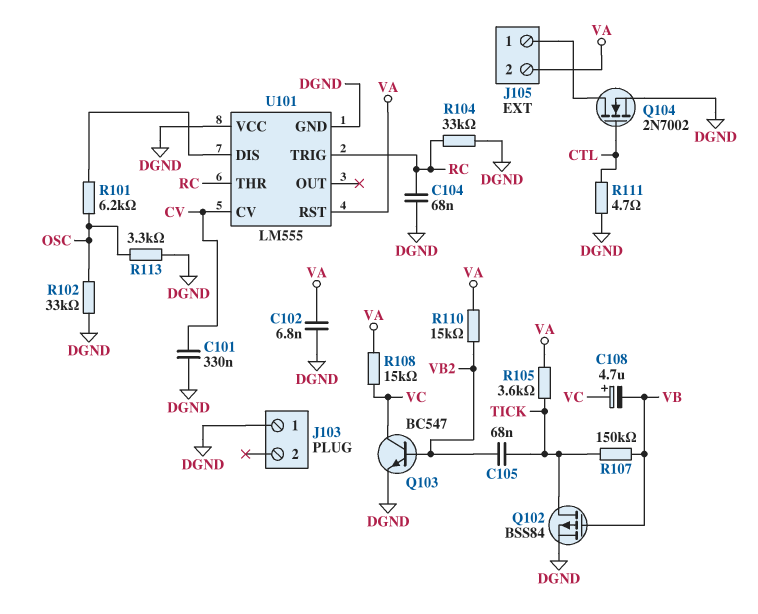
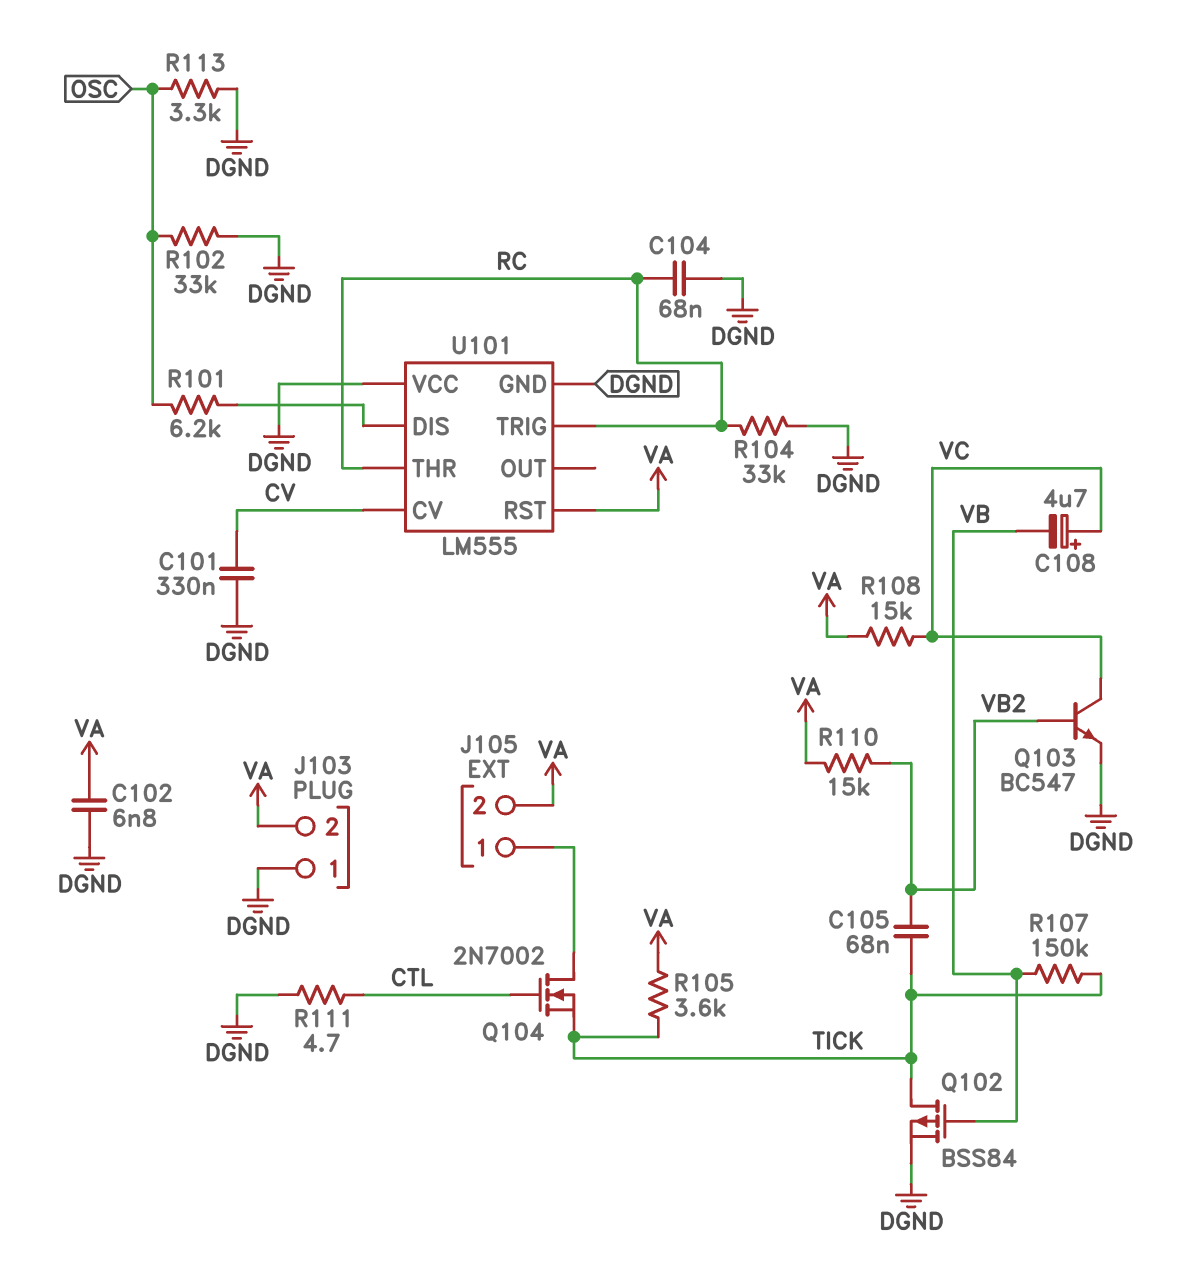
J103 pin 2: none -> VA
Q104: NMOS 2N7002 (G CTL, D J105/1, S DGND) -> NMOS 2N7002 (G CTL, D J105/1, S TICK)

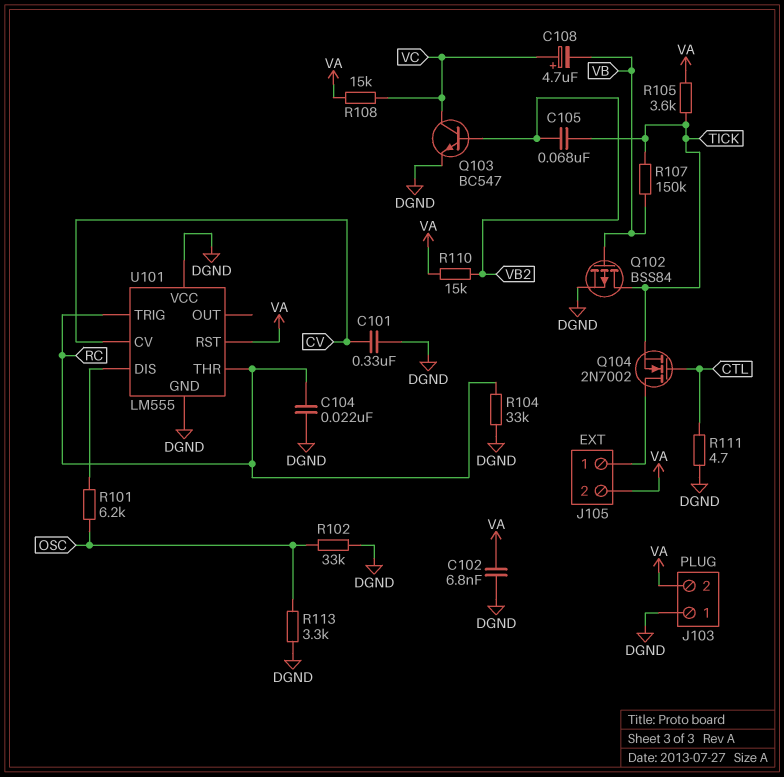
C104: 68nF (DGND, RC) -> 22nF (DGND, RC)

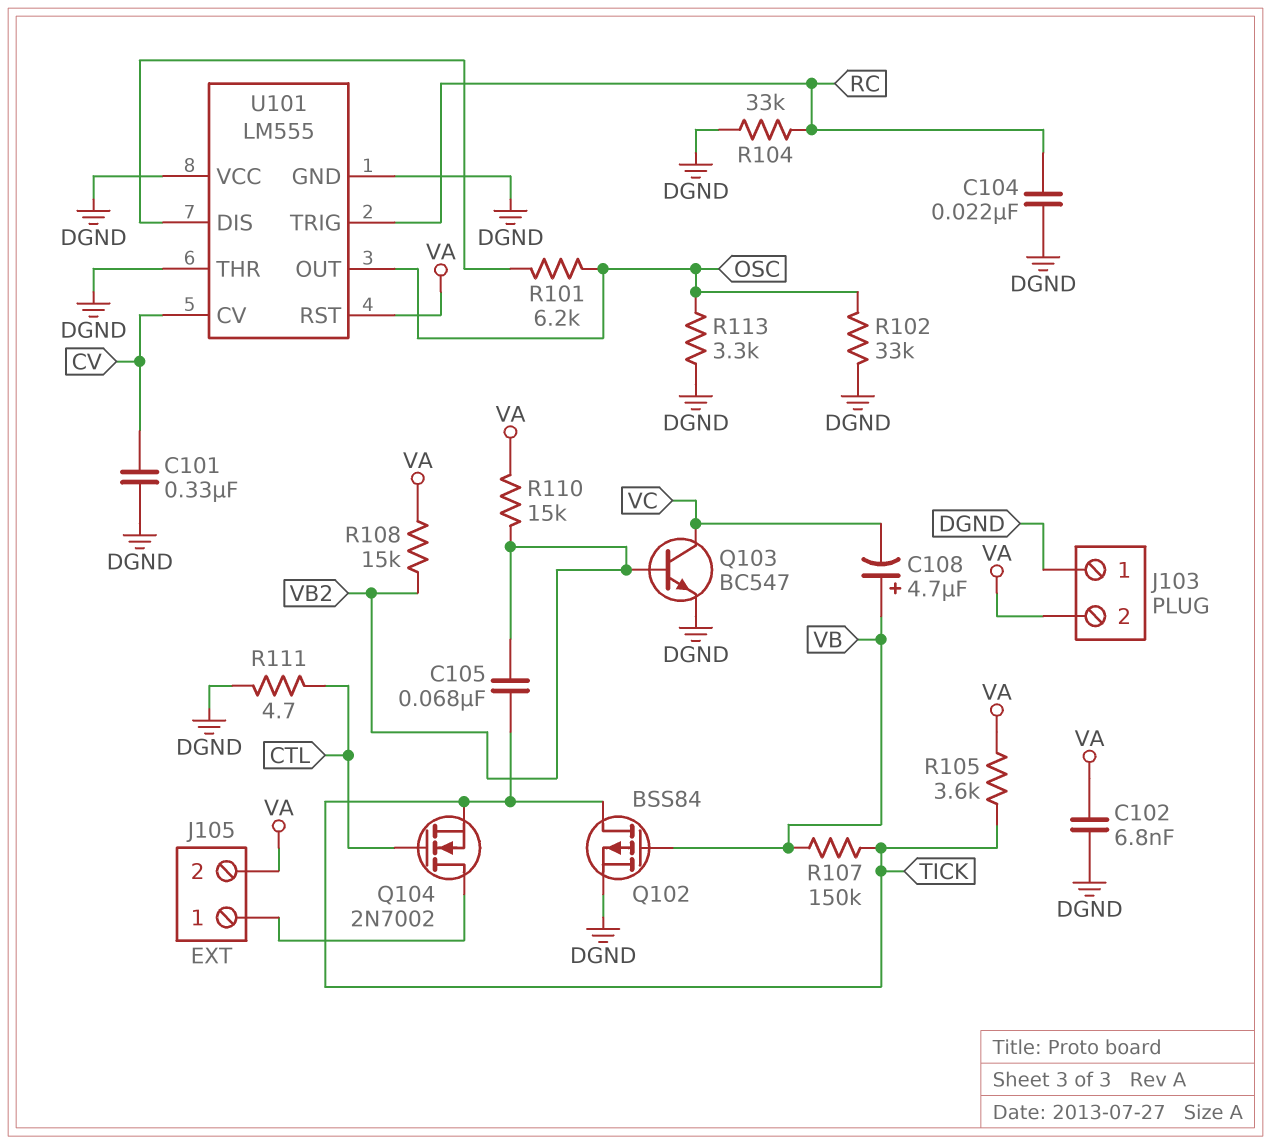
C108: 4.7uF (plus VC, minus VB) -> 4.7uF (plus VB, minus VC)
R108: 15k (VA, VC) -> 15k (VA, VB2)
U101 pin OUT: none -> OSC
U101 pin THR: RC -> DGND

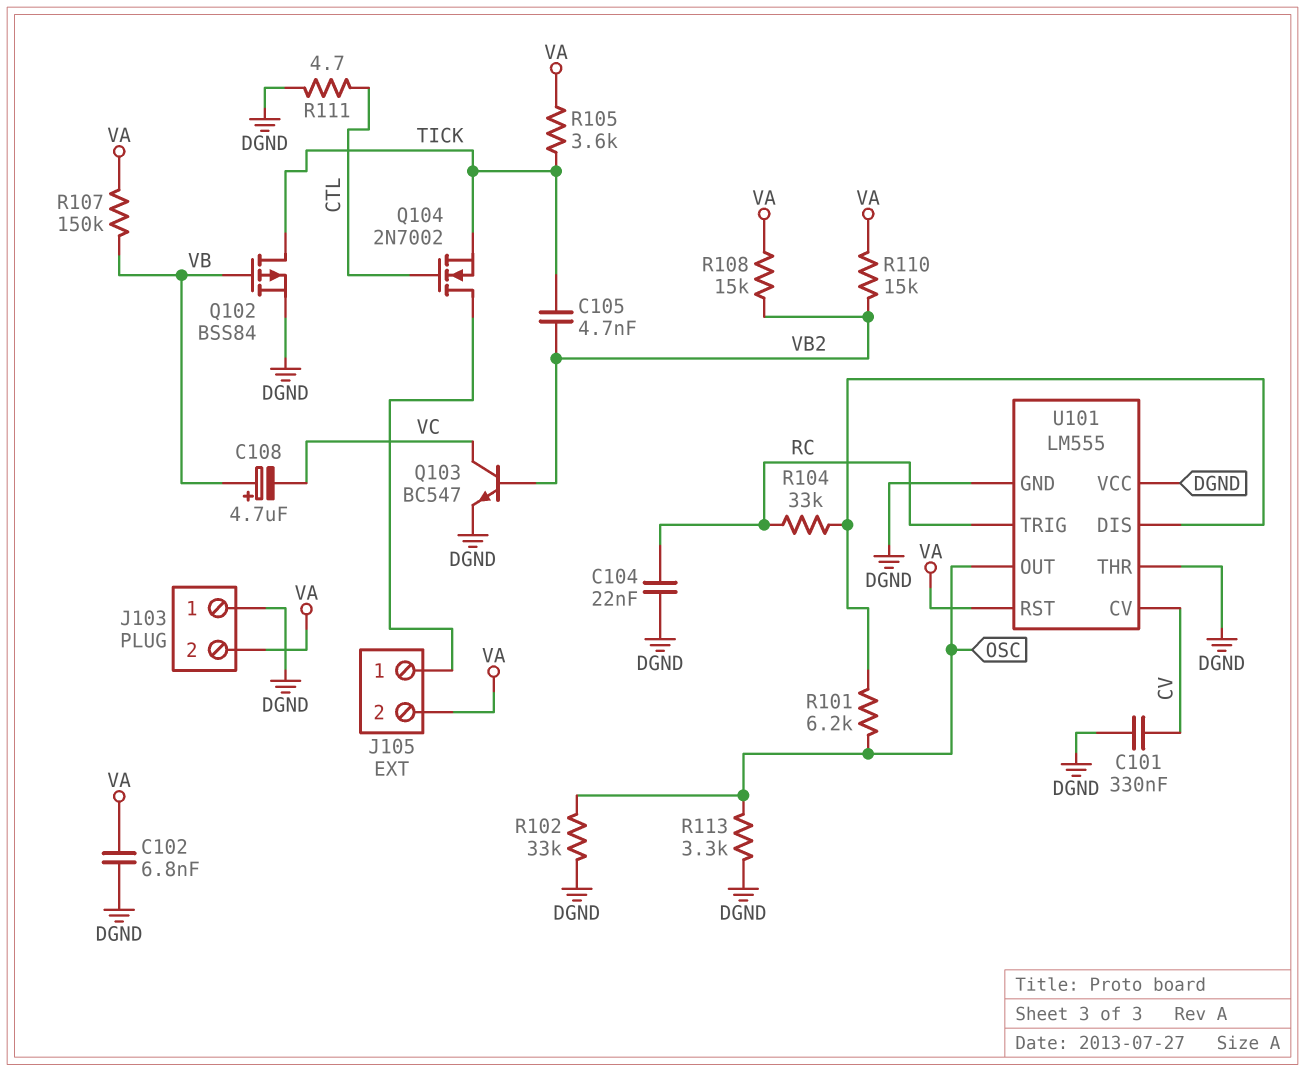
C105: 68nF (TICK, VB2) -> 4.7nF (TICK, VB2)
R104: 33k (DGND, RC) -> 33k (RC, U101/DIS)
R107: 150k (TICK, VB) -> 150k (VA, VB)

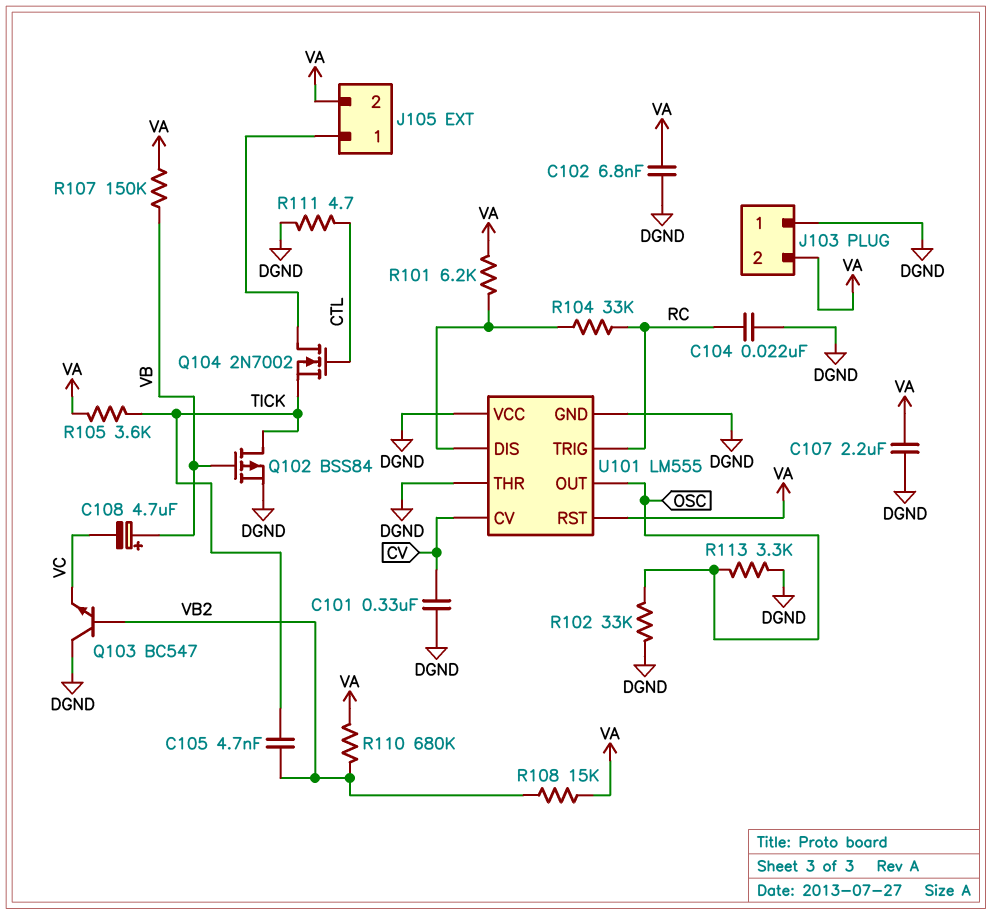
C107: none -> 2.2uF (DGND, VA)
Q103: NPN BC547 (B VB2, C VC, E DGND) -> NPN BC547 (B VB2, C DGND, E VC)
R101: 6.2k (OSC, U101/DIS) -> 6.2k (U101/DIS, VA)
R110: 15k (VA, VB2) -> 680k (VA, VB2)

